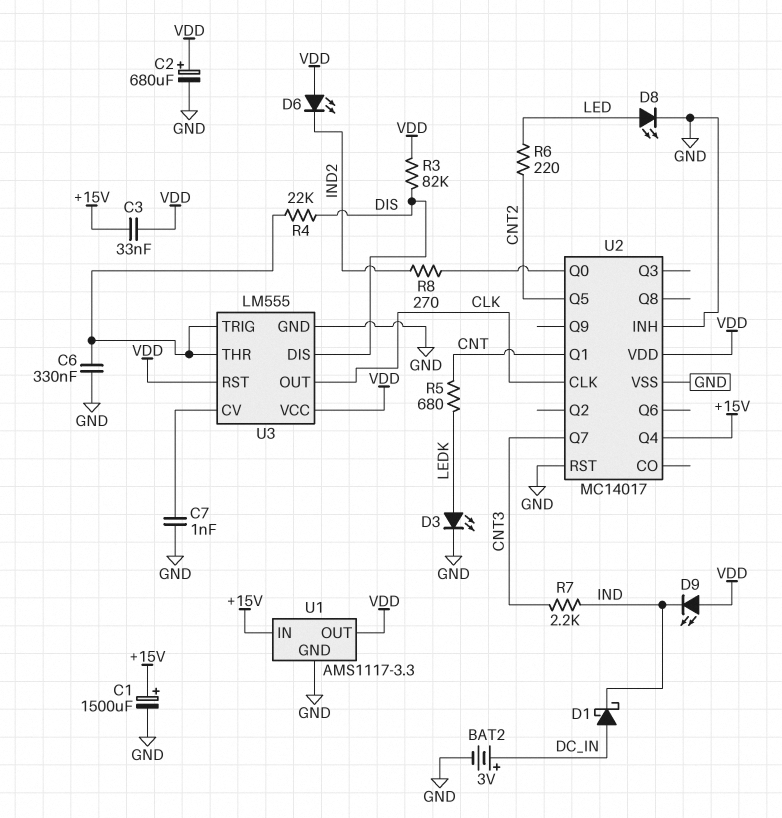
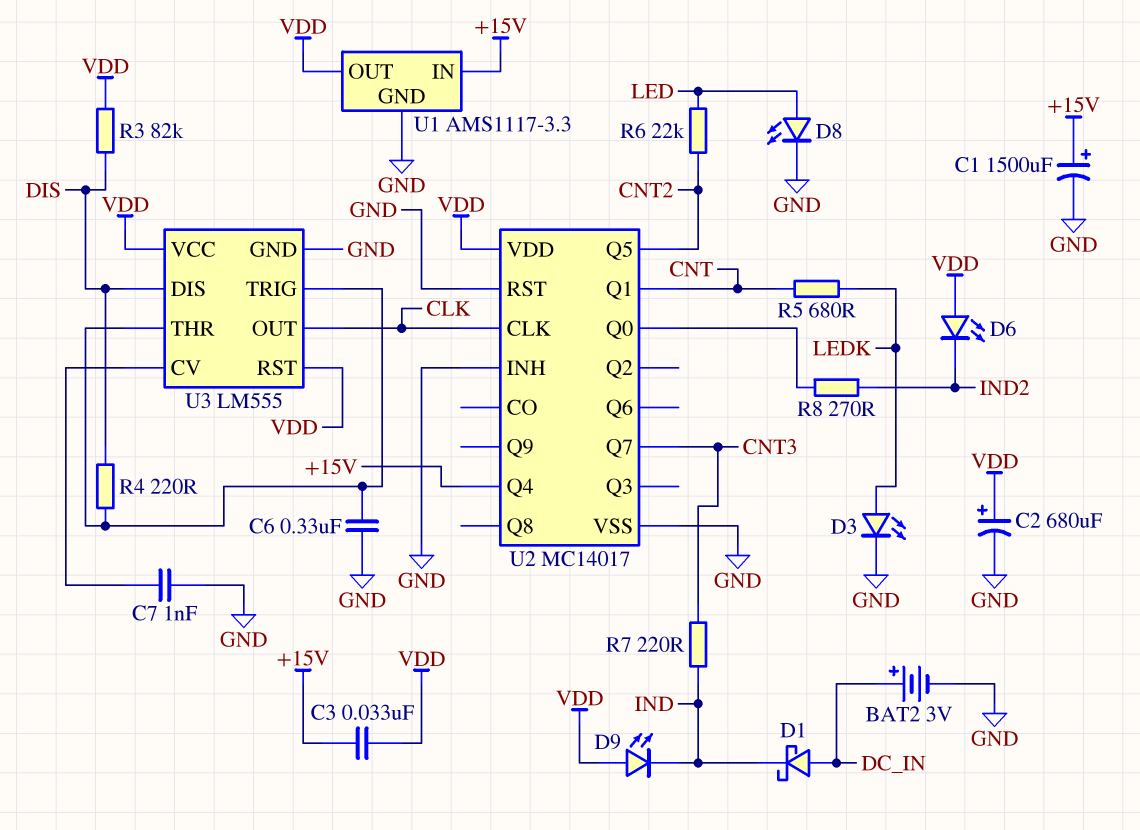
R4: 22k (DIS, U3/THR) -> 220 (DIS, U3/THR)
R6: 220 (CNT2, LED) -> 22k (CNT2, LED)
R7: 2.2k (CNT3, IND) -> 220 (CNT3, IND)

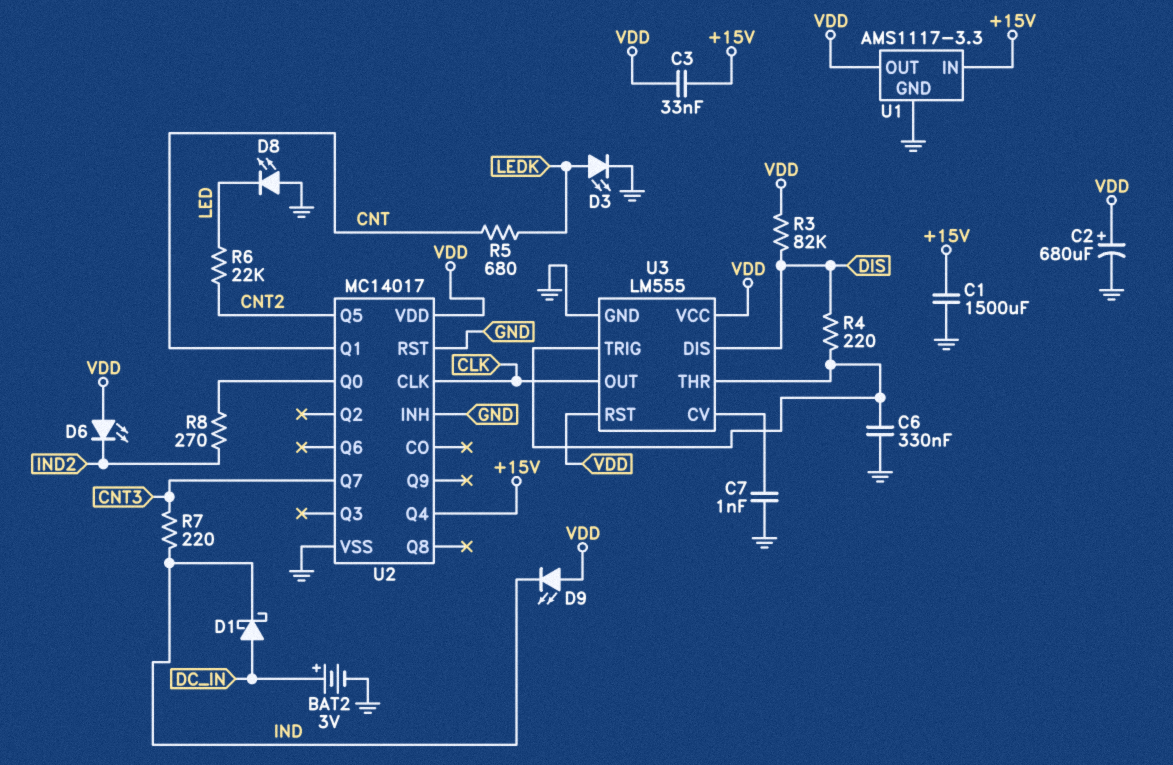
C1: 1500uF (plus +15V, minus GND) -> 1500uF (+15V, GND)
D8: LED (A LED, K GND) -> LED (A GND, K LED)

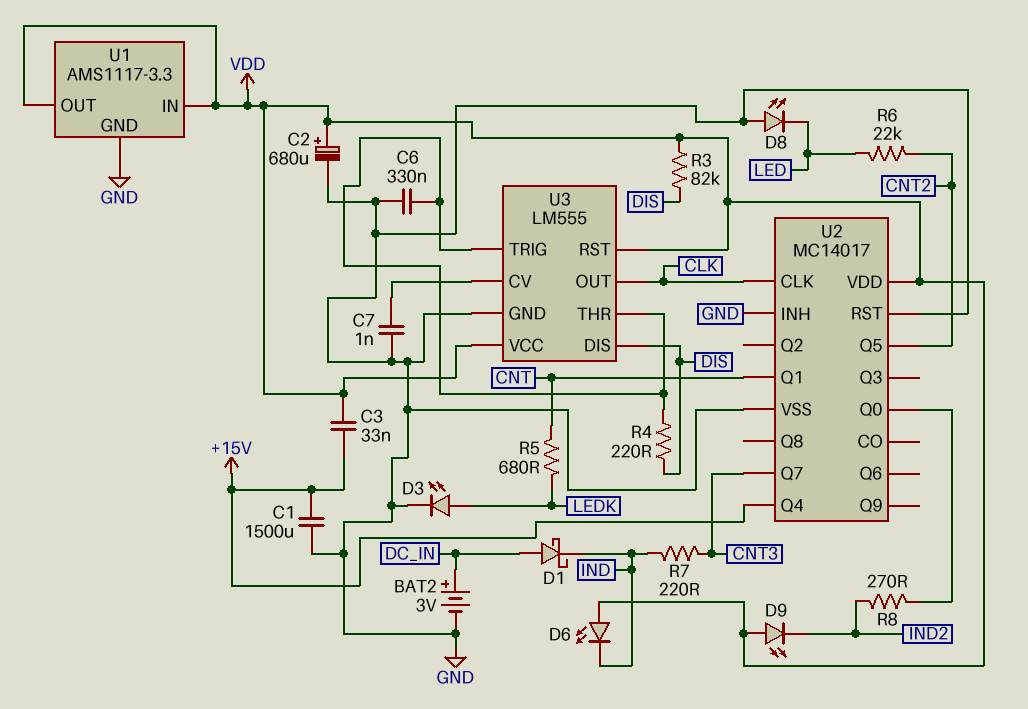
D6: LED (A VDD, K IND2) -> LED (A VDD, K IND)
D9: LED (A VDD, K IND) -> LED (A VDD, K IND2)
U1 pin IN: +15V -> VDD

